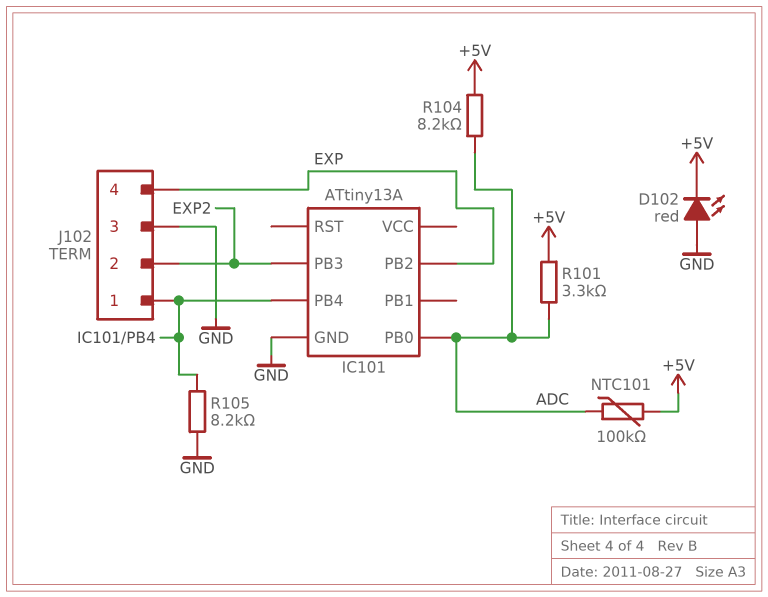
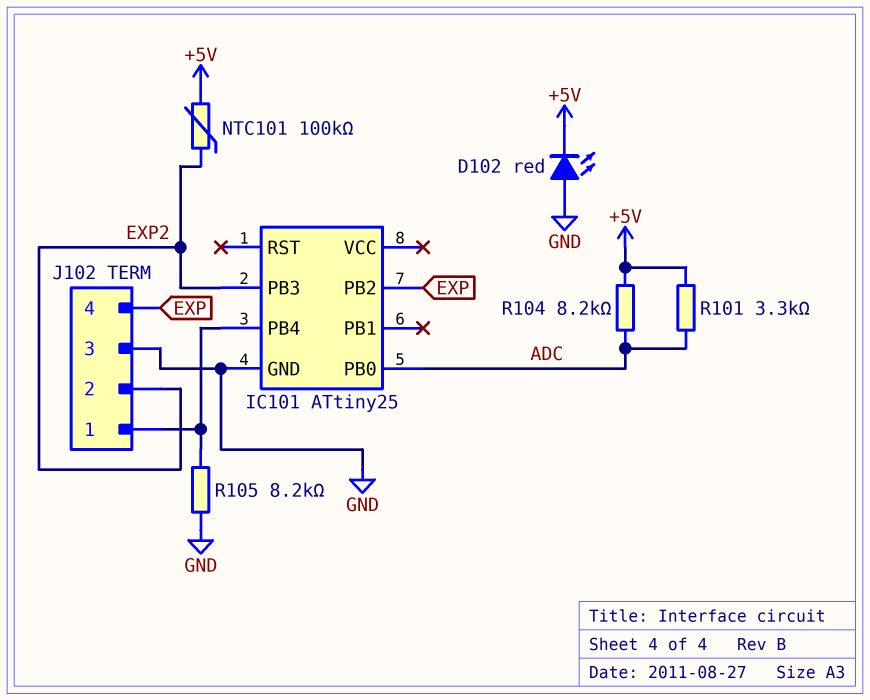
IC101: ATtiny13A -> ATtiny25
NTC101: 100k (+5V, ADC) -> 100k (+5V, EXP2)

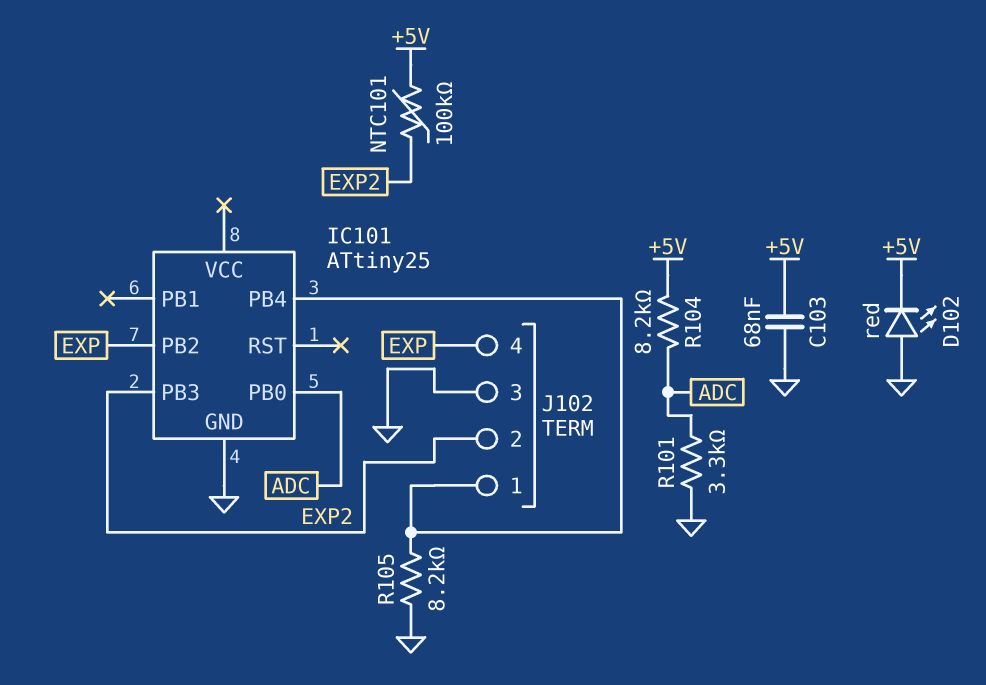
C103: none -> 68nF (+5V, GND)
R101: 3.3k (+5V, ADC) -> 3.3k (ADC, GND)

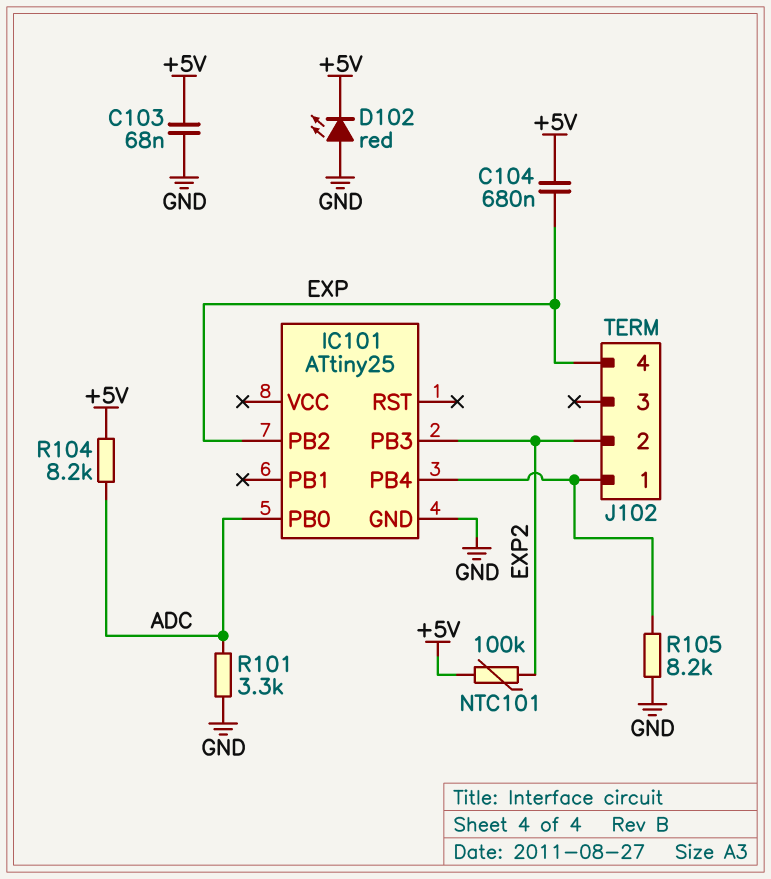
C104: none -> 680nF (+5V, EXP)
J102 pin 3: GND -> none

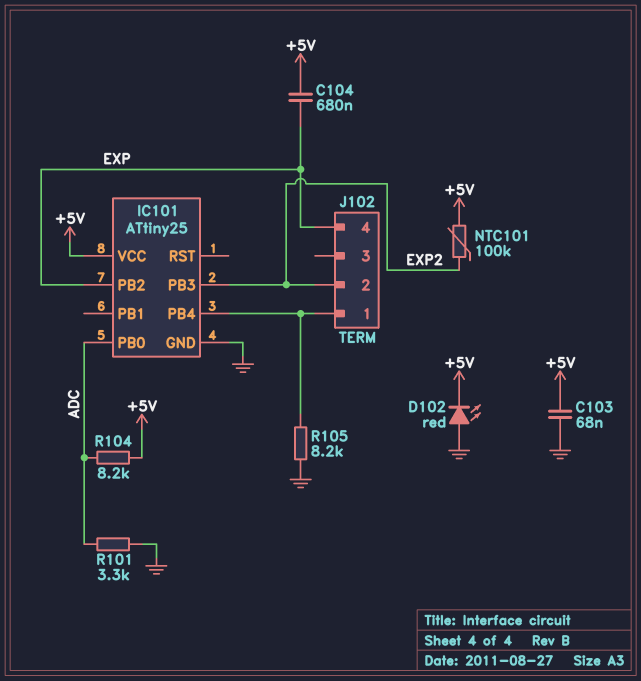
IC101 pin VCC: none -> +5V

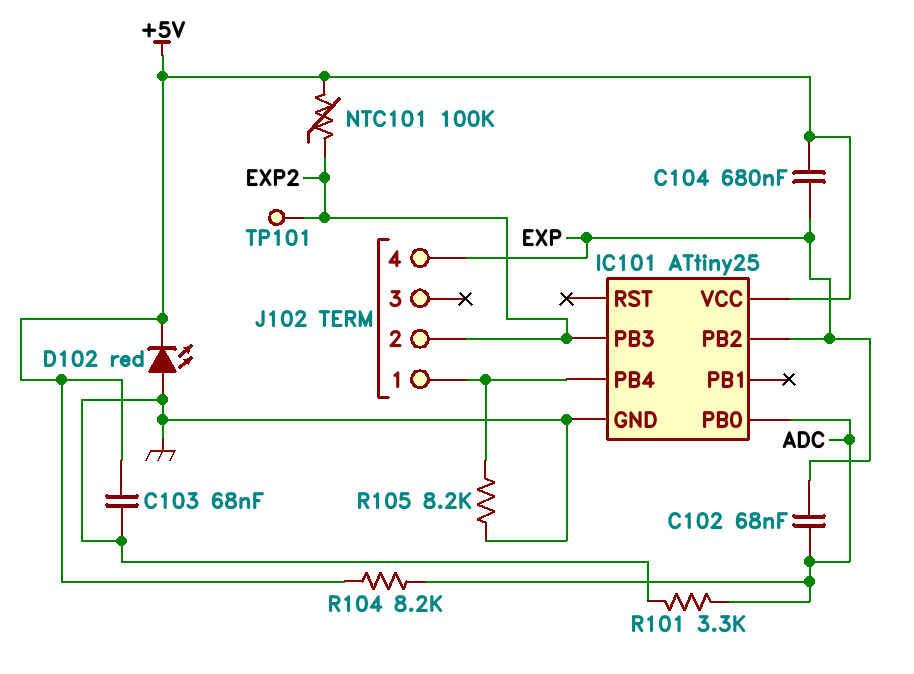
C102: none -> 68nF (ADC, EXP)
TP101: none -> test point (EXP2)

